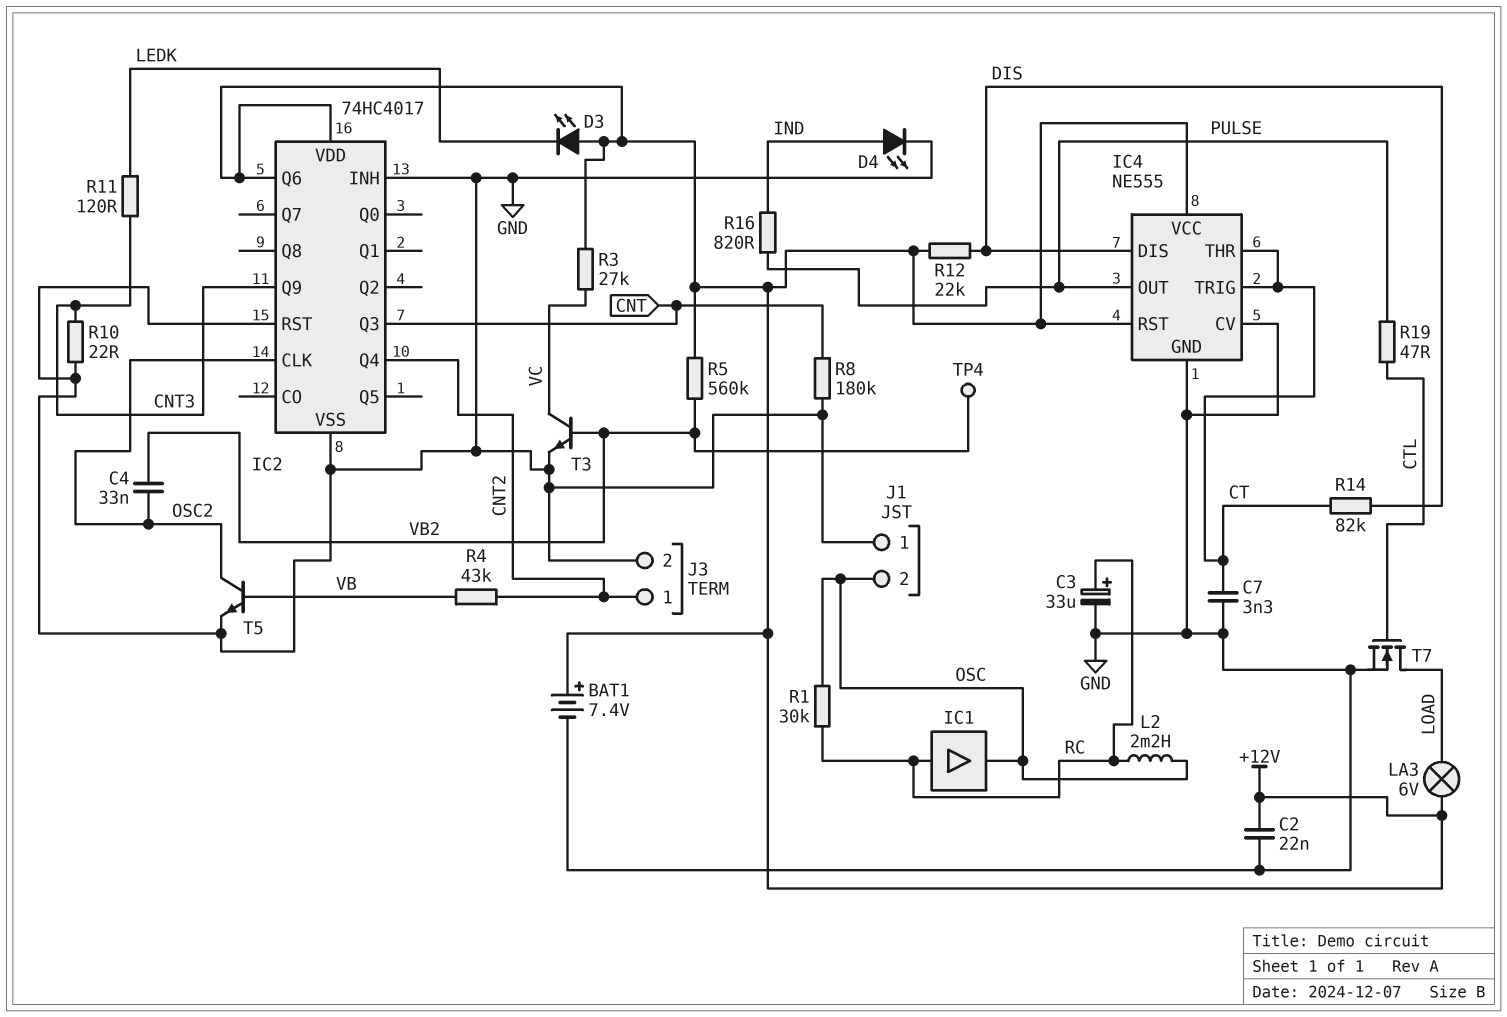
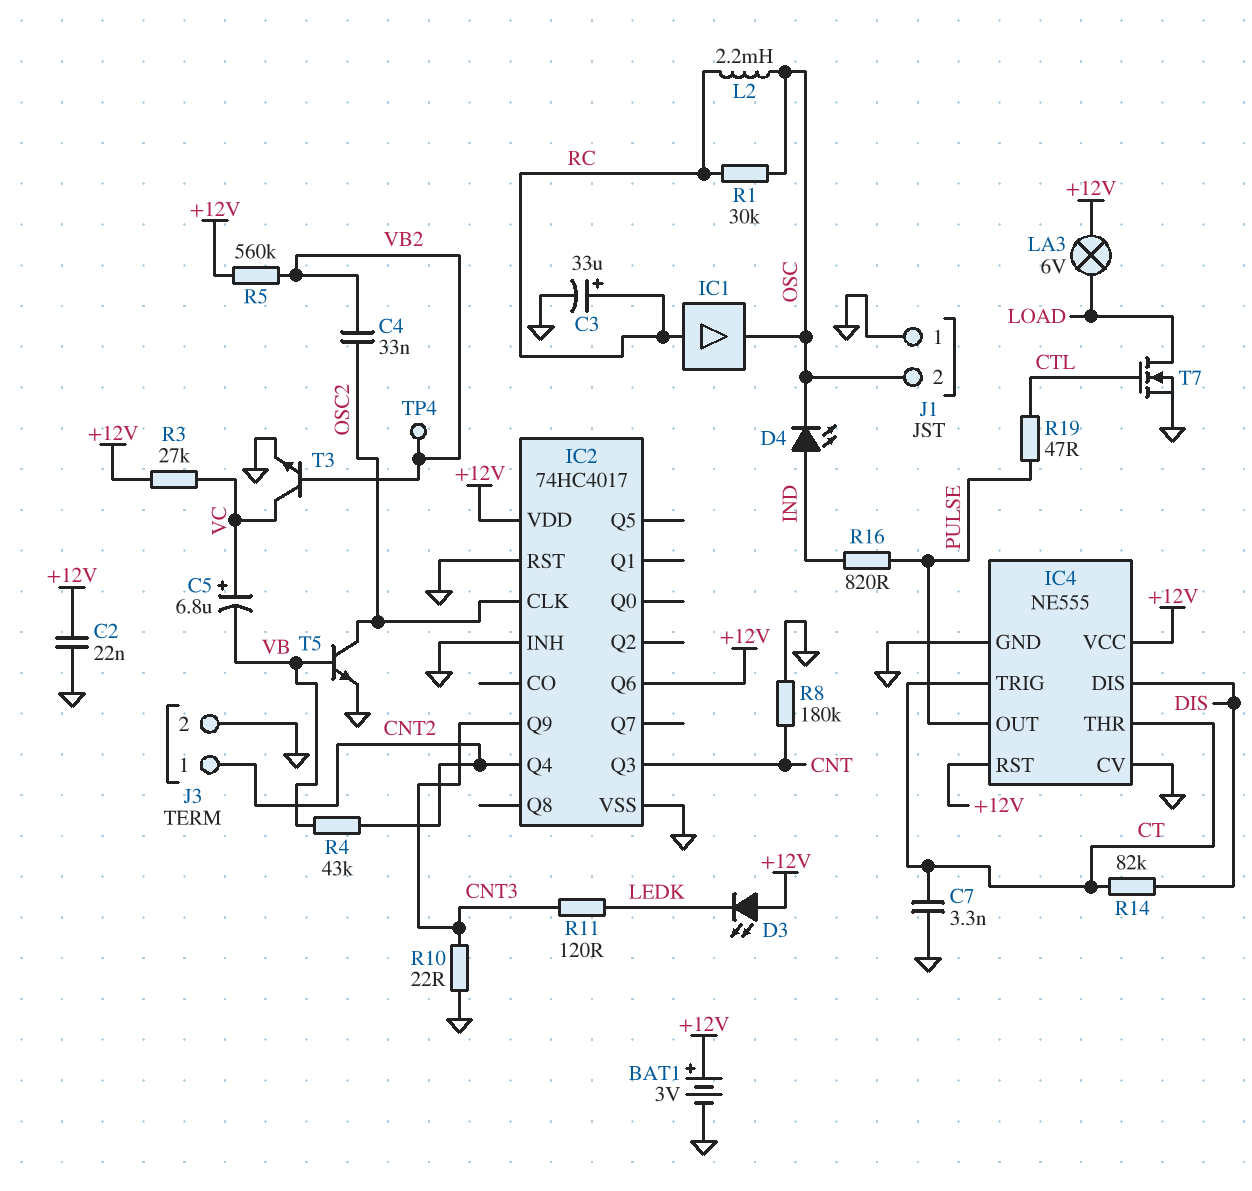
BAT1: 7.4V (plus +12V, minus GND) -> 3V (plus +12V, minus GND)
C5: none -> 6.8uF (plus VC, minus VB)
D4: LED (A IND, K GND) -> LED (A IND, K OSC)
R12: 22k (+12V, DIS) -> none

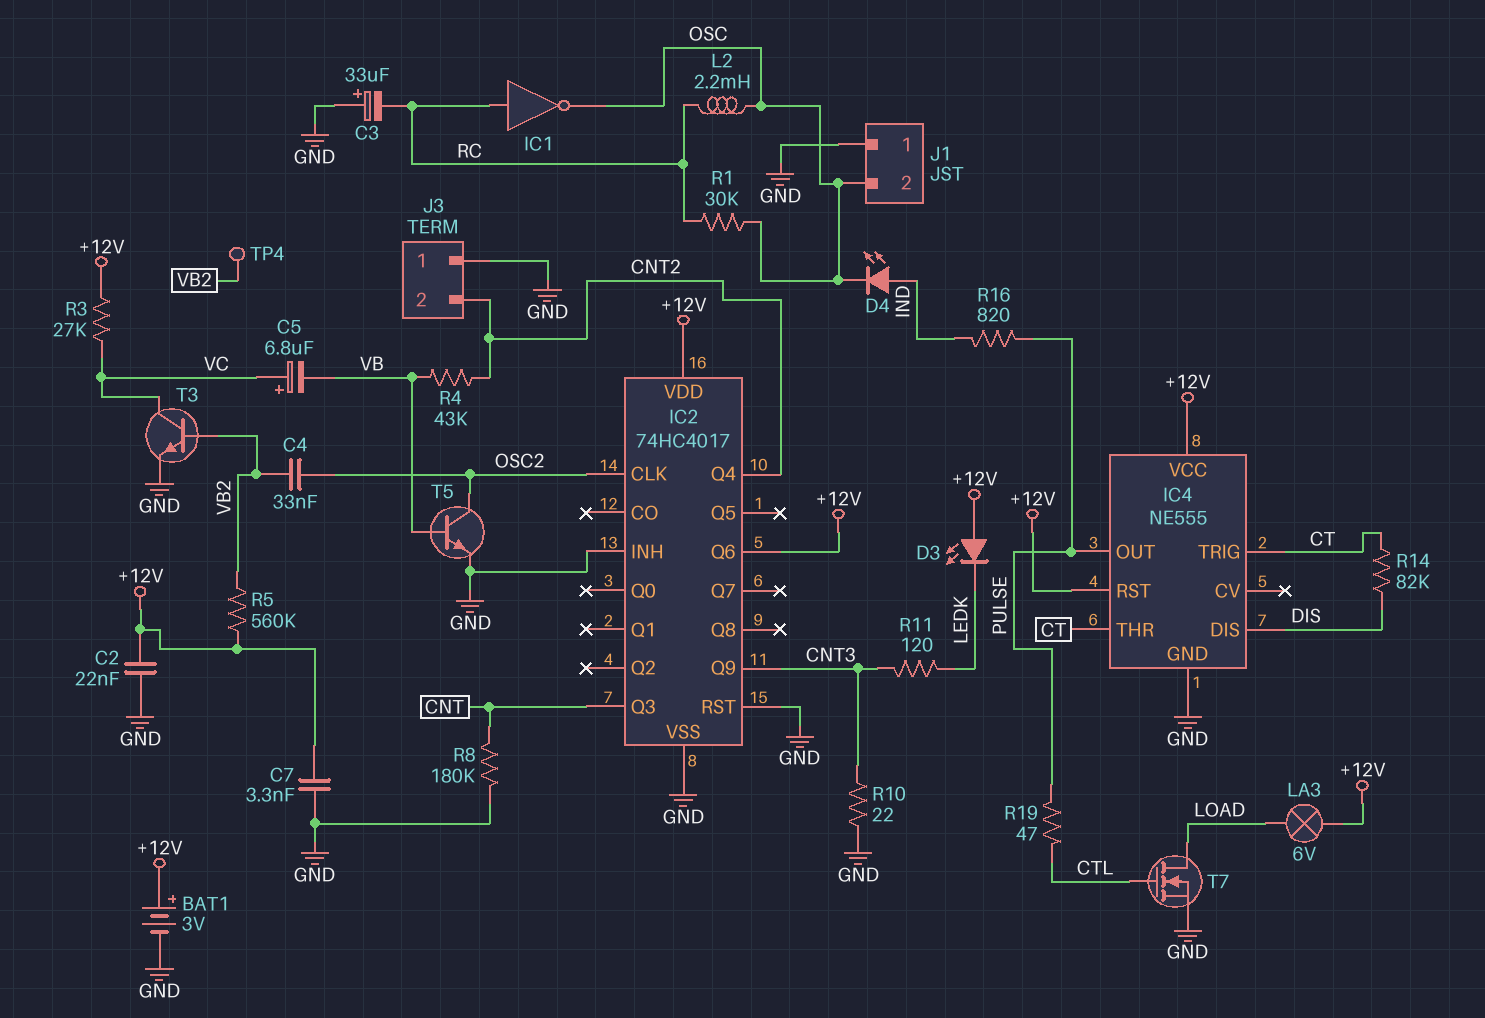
C3: 33uF (plus RC, minus GND) -> 33uF (plus GND, minus RC)
C7: 3.3nF (CT, GND) -> 3.3nF (+12V, GND)
IC1: buffer (in RC, out OSC) -> NOT (in RC, out OSC)
IC4 pin CV: GND -> none
J3 pin 1: CNT2 -> GND
J3 pin 2: GND -> CNT2

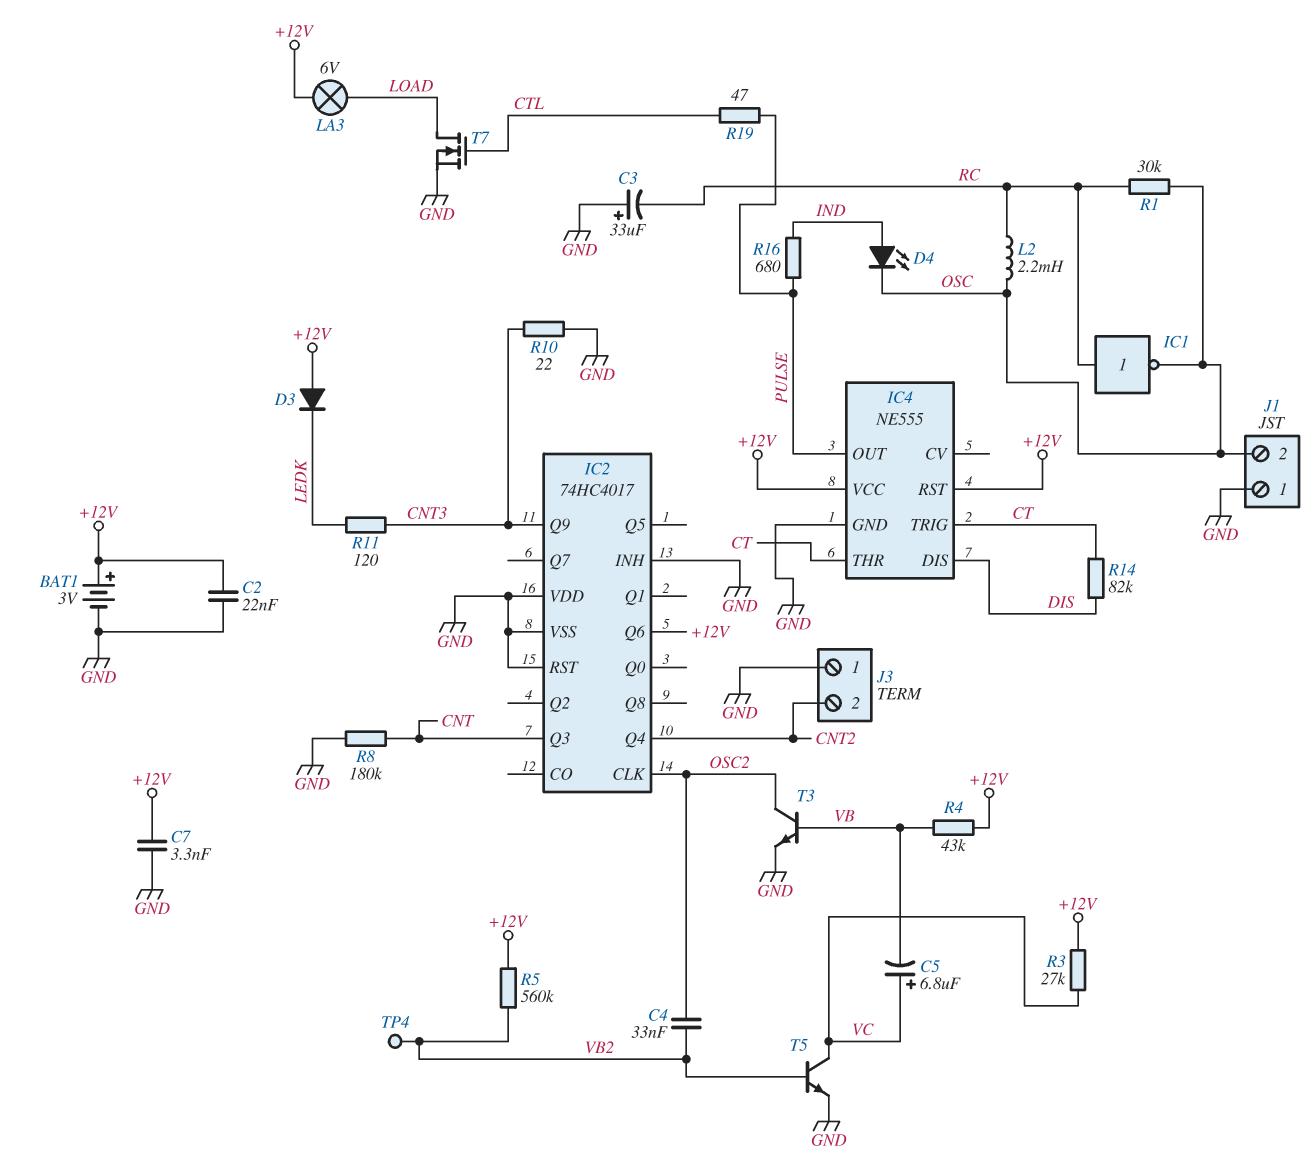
D3: LED (A +12V, K LEDK) -> diode (A +12V, K LEDK)
IC2 pin VDD: +12V -> GND
R4: 43k (CNT2, VB) -> 43k (+12V, VB)
R16: 820 (IND, PULSE) -> 680 (IND, PULSE)
T3: NPN (B VB2, C VC, E GND) -> NPN (B VB, C OSC2, E GND)
T5: NPN (B VB, C OSC2, E GND) -> NPN (B VB2, C VC, E GND)

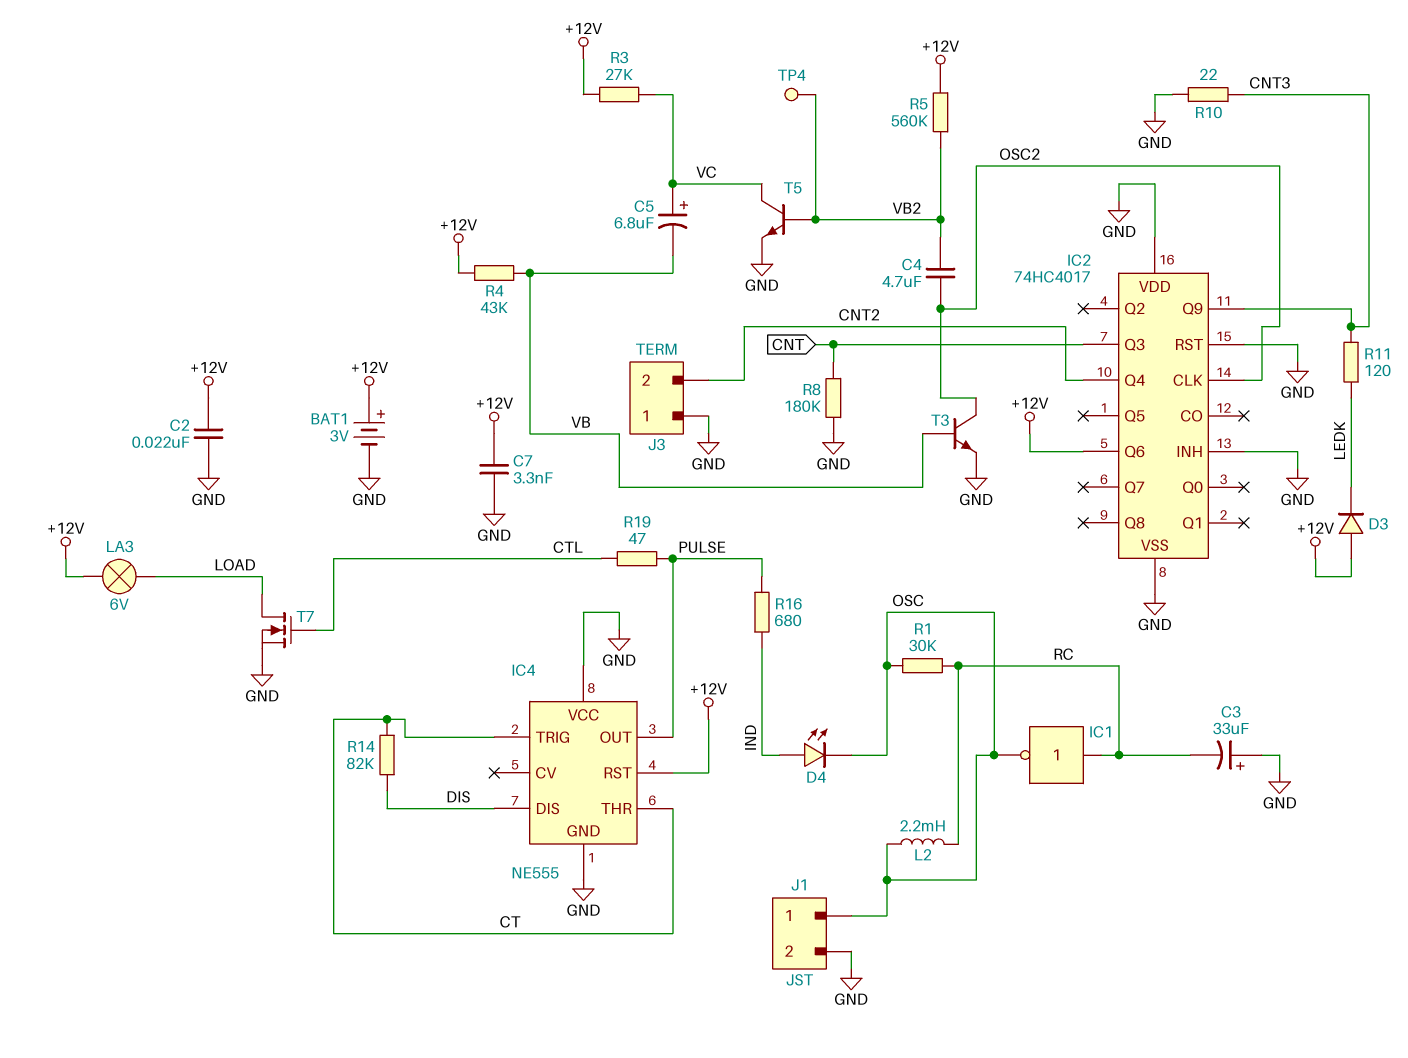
C4: 33nF (OSC2, VB2) -> 4.7uF (OSC2, VB2)
IC4 pin VCC: +12V -> GND
J1 pin 1: GND -> OSC
J1 pin 2: OSC -> GND

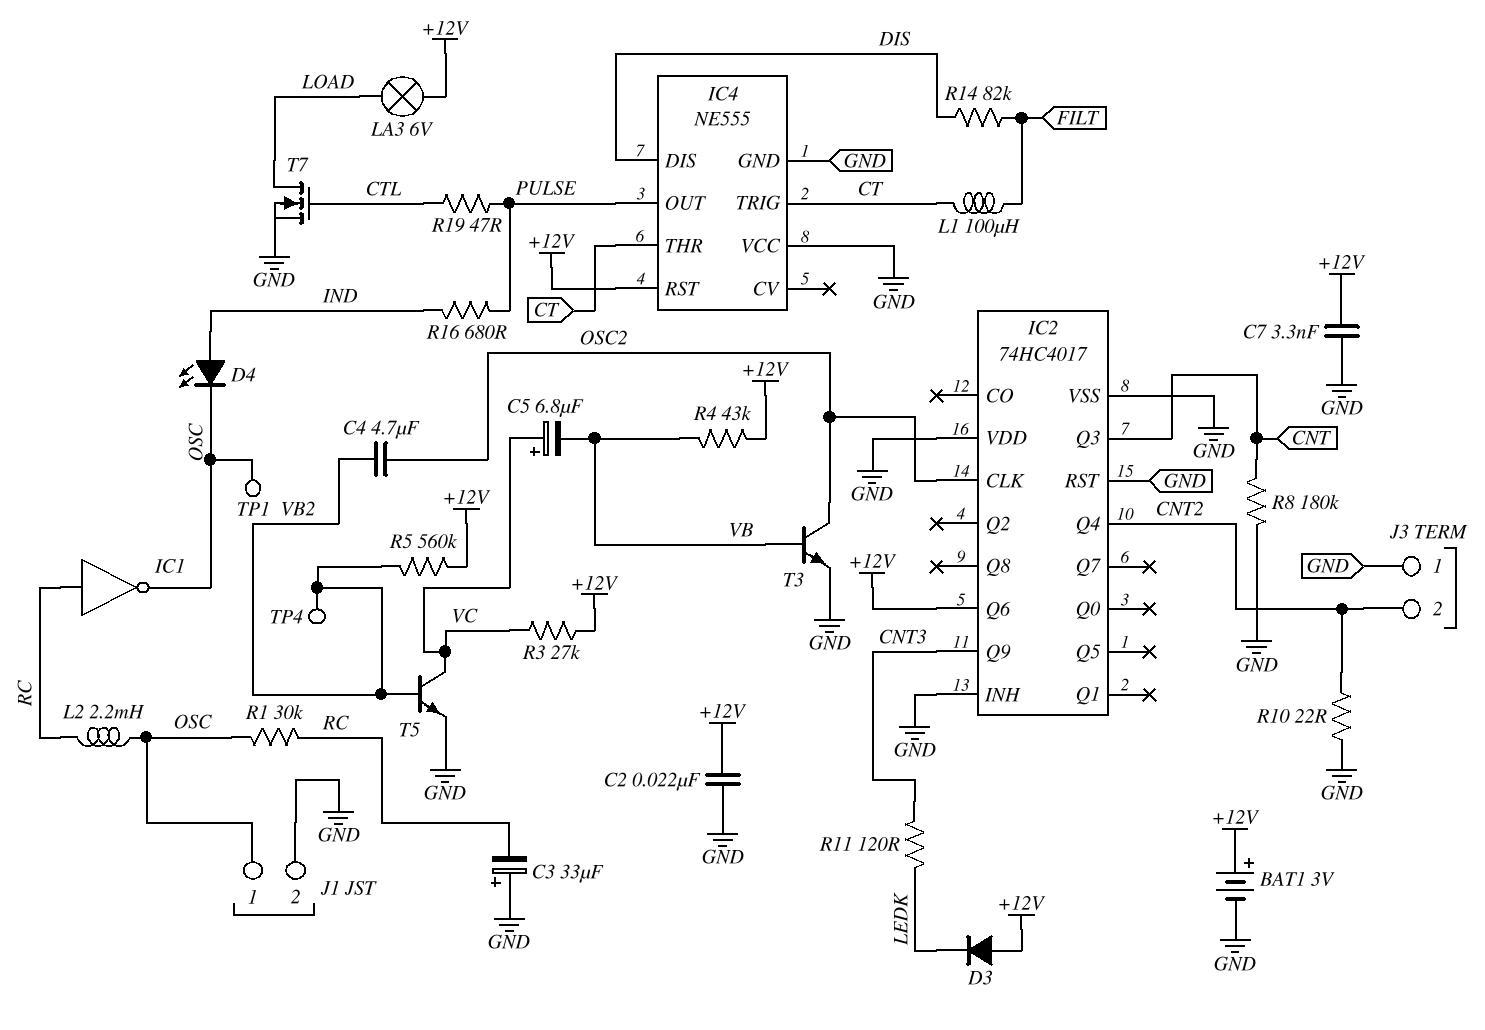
L1: none -> 100uH (CT, FILT)
R10: 22 (CNT3, GND) -> 22 (CNT2, GND)
R14: 82k (CT, DIS) -> 82k (DIS, FILT)
TP1: none -> test point (OSC)

